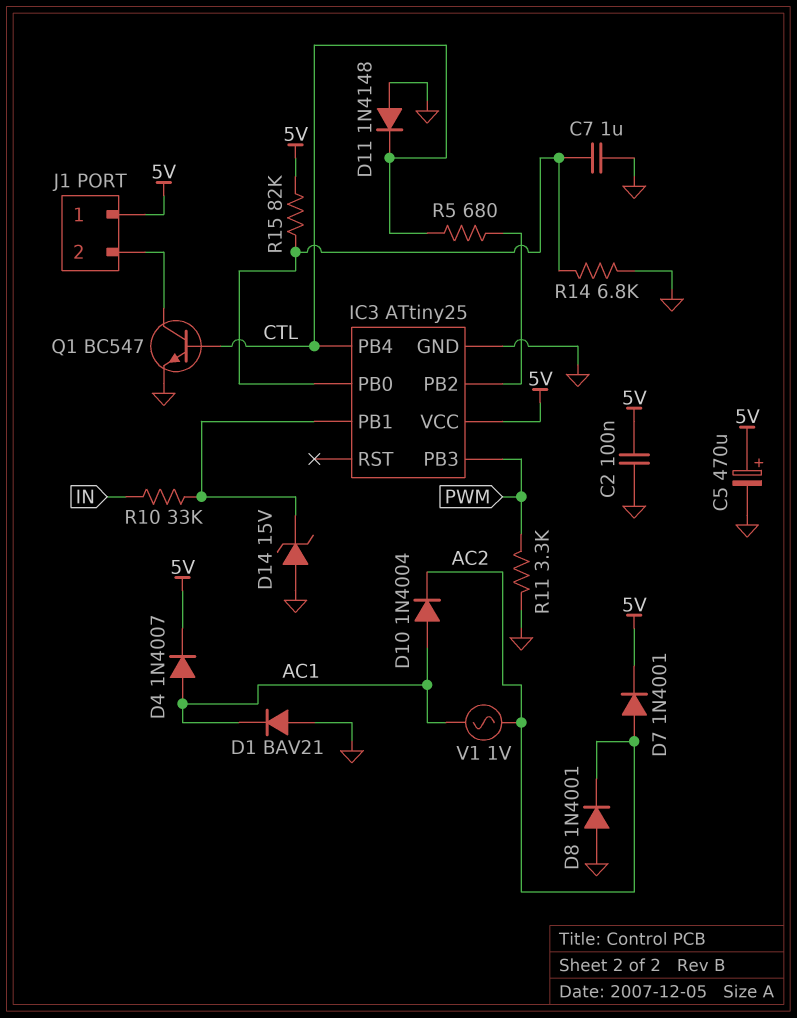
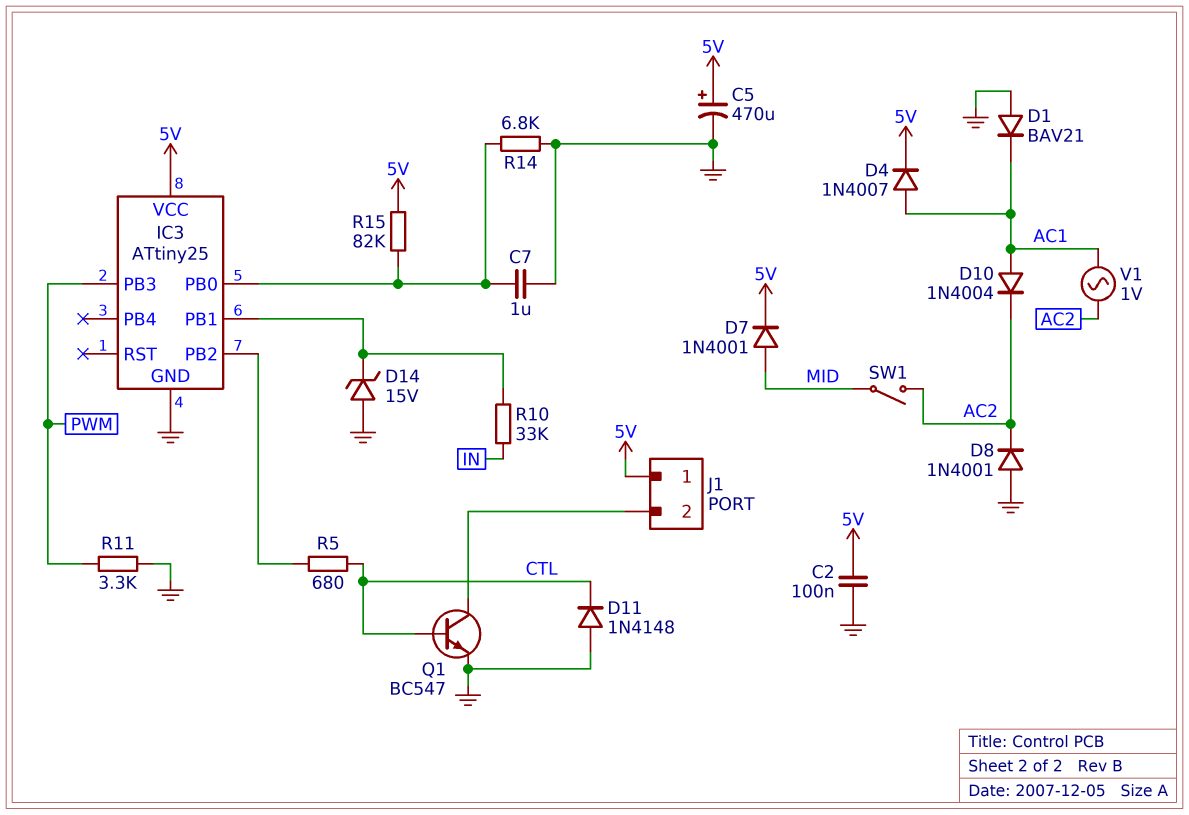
D7: diode 1N4001 (A AC2, K 5V) -> diode 1N4001 (A MID, K 5V)
IC3 pin PB4: CTL -> none
SW1: none -> switch (AC2, MID)

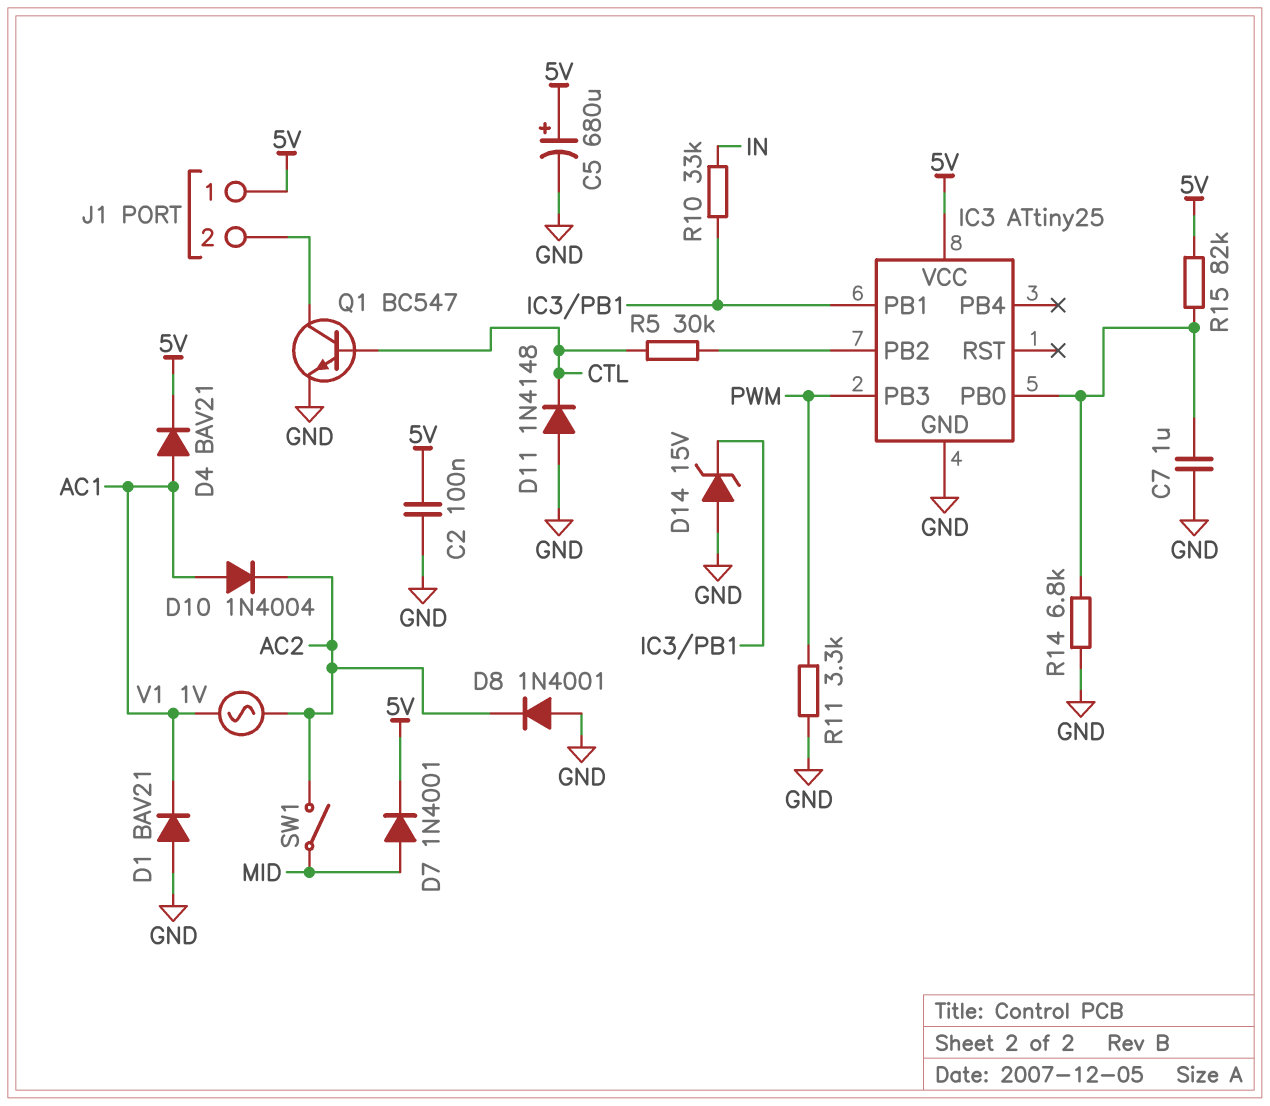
C5: 470uF (plus 5V, minus GND) -> 680uF (plus 5V, minus GND)
D4: diode 1N4007 (A AC1, K 5V) -> diode BAV21 (A AC1, K 5V)
R5: 680 (CTL, IC3/PB2) -> 30k (CTL, IC3/PB2)

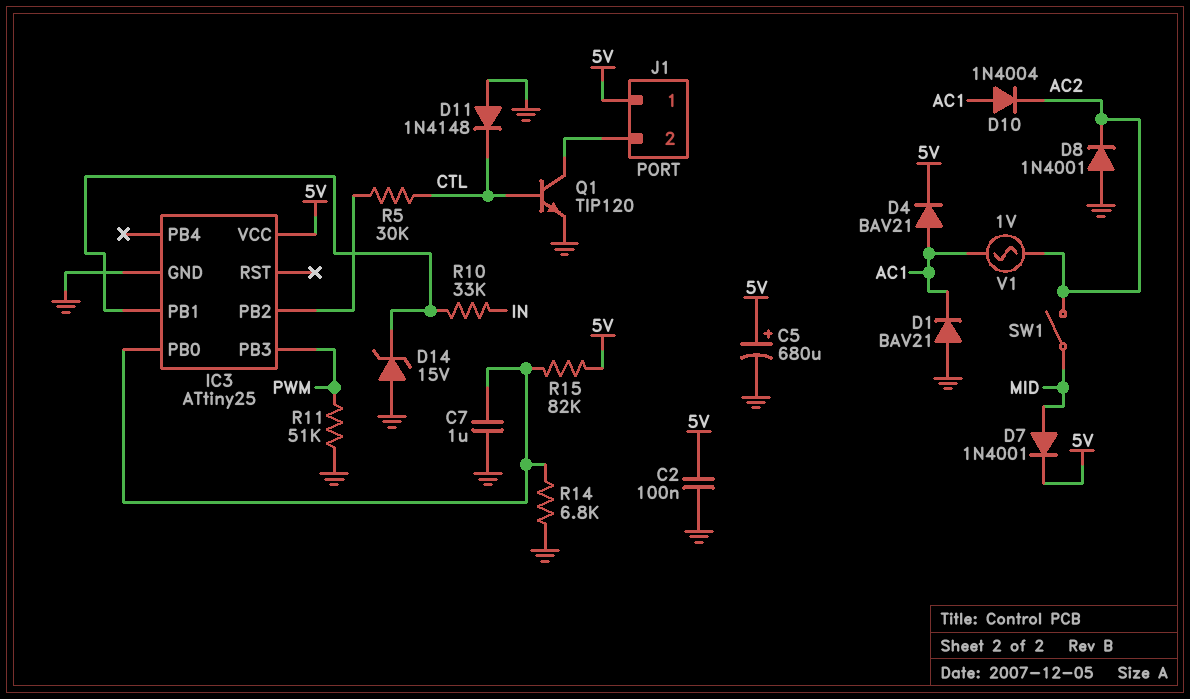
Q1: NPN BC547 (B CTL, C J1/2, E GND) -> NPN TIP120 (B CTL, C J1/2, E GND)
R11: 3.3k (GND, PWM) -> 51k (GND, PWM)

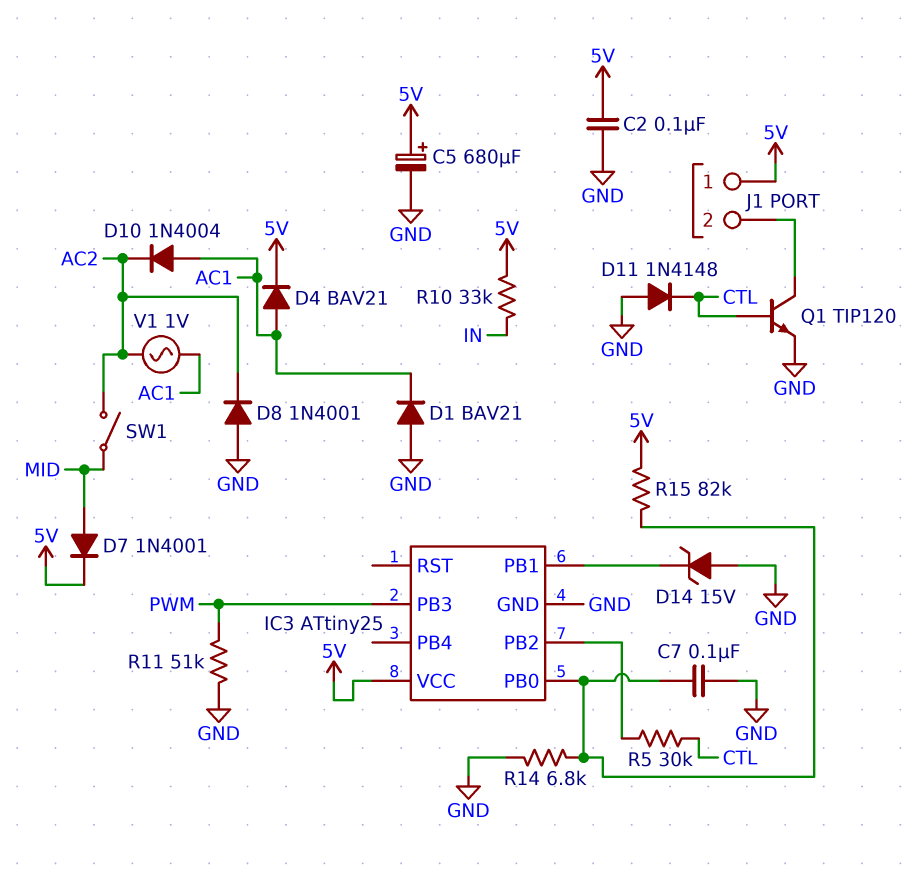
C7: 1uF (GND, IC3/PB0) -> 100nF (GND, IC3/PB0)
R10: 33k (IC3/PB1, IN) -> 33k (5V, IN)

